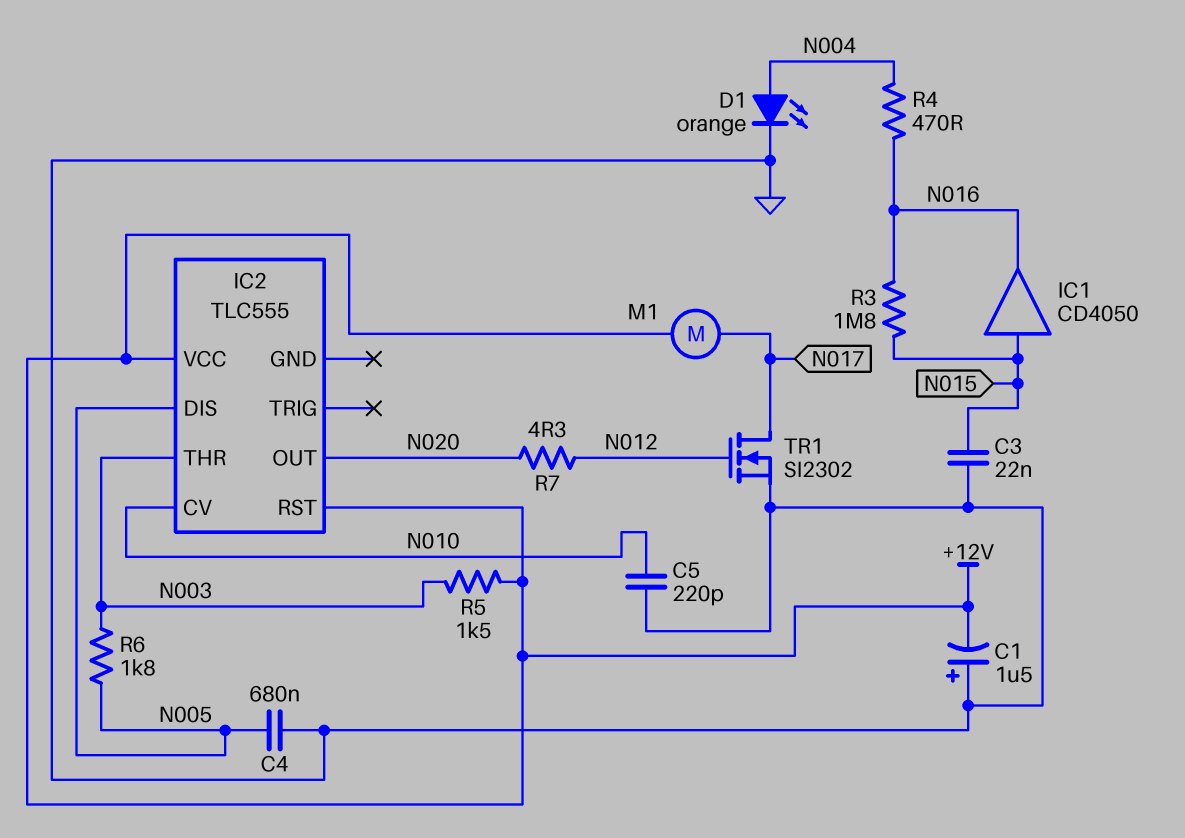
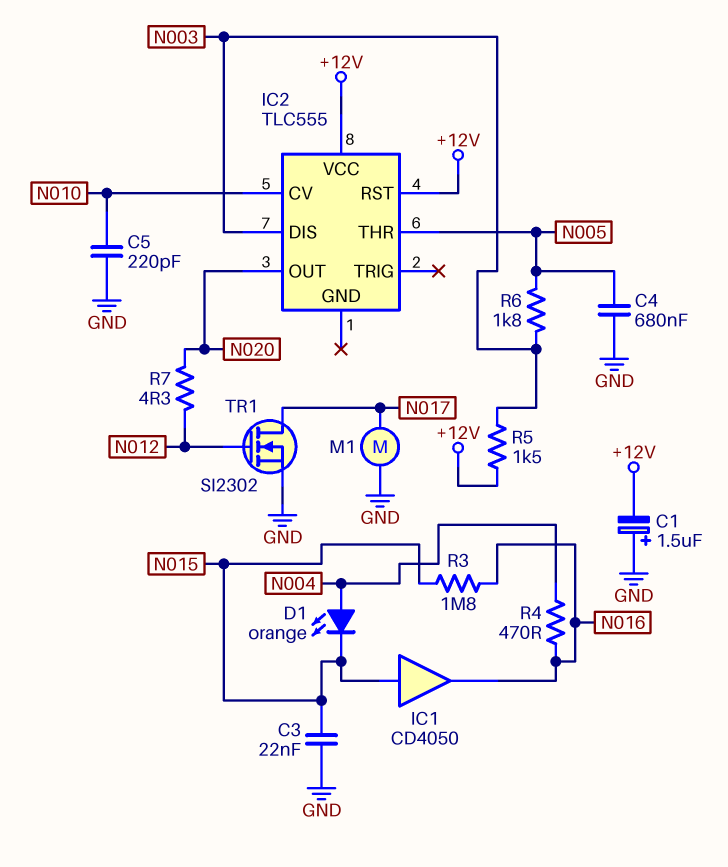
D1: LED orange (A N004, K GND) -> LED orange (A N004, K N015)
IC2 pin DIS: N005 -> N003
IC2 pin THR: N003 -> N005
M1: motor (+12V, N017) -> motor (GND, N017)

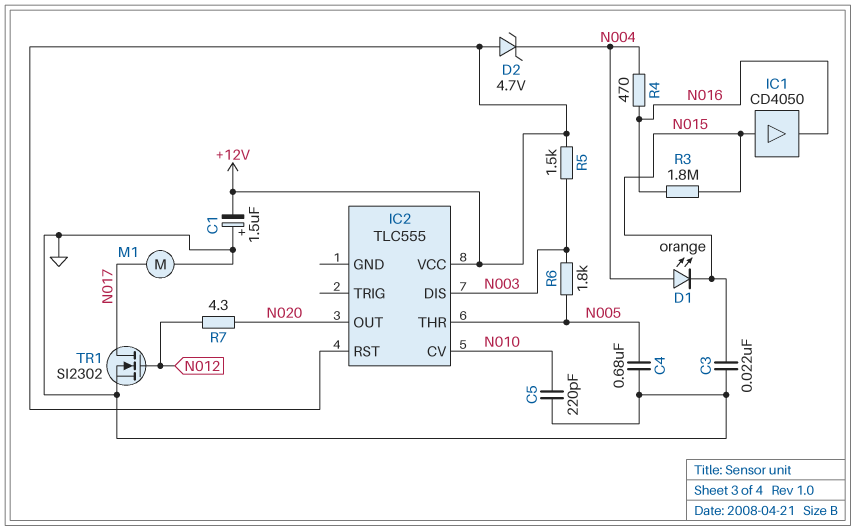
D2: none -> zener 4.7V (A +12V, K N004)

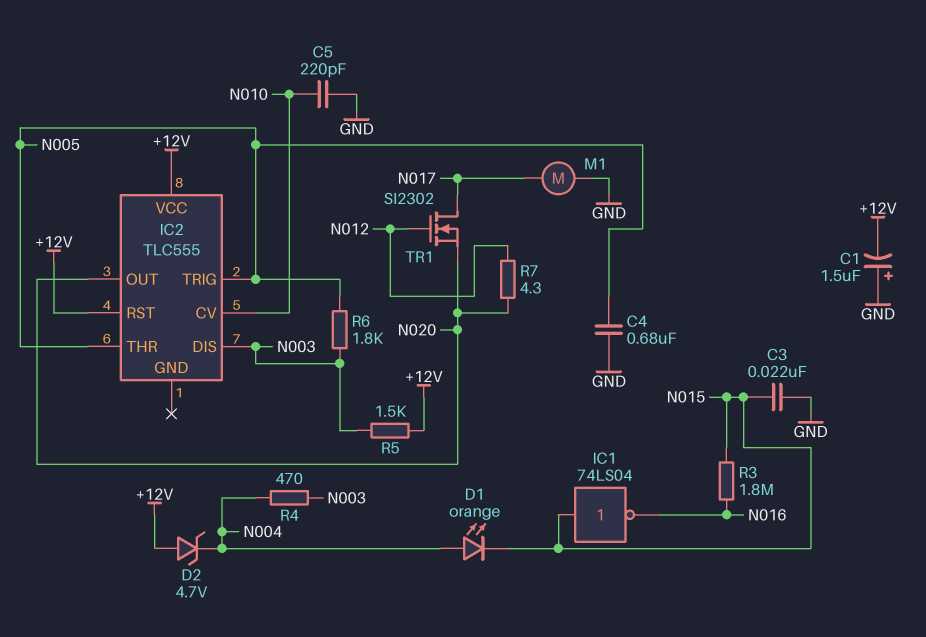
IC1: buffer CD4050 (in N015, out N016) -> NOT 74LS04 (in N015, out N016)
IC2 pin TRIG: none -> N005
R4: 470 (N004, N016) -> 470 (N003, N004)
TR1: NMOS SI2302 (G N012, D N017, S GND) -> NMOS SI2302 (G N012, D N017, S N020)

